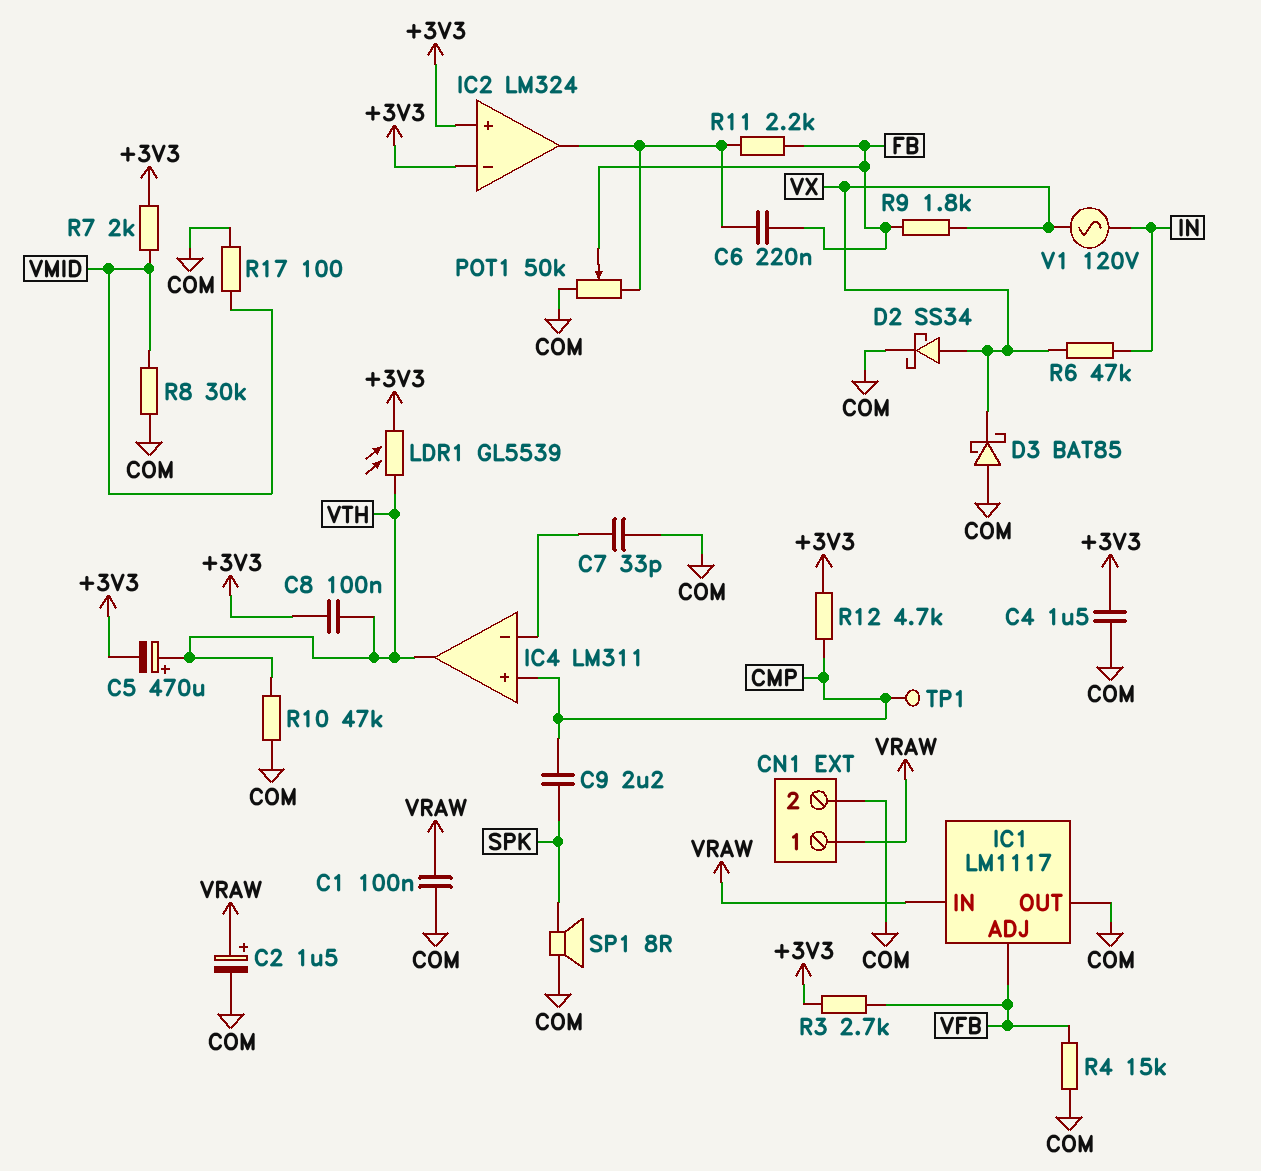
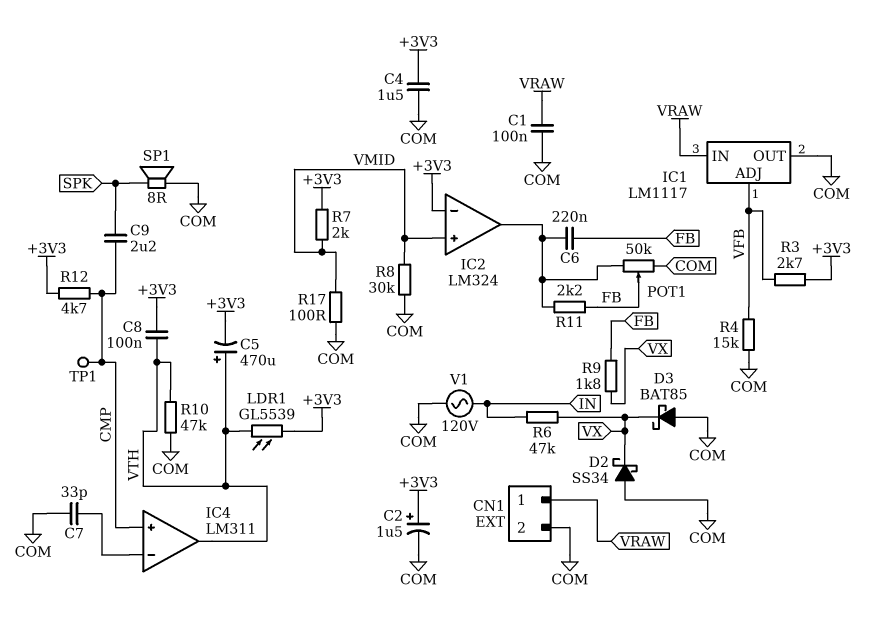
C2: 1.5uF (plus VRAW, minus COM) -> 1.5uF (plus +3V3, minus COM)
D2: schottky SS34 (A VX, K COM) -> schottky SS34 (A COM, K VX)
IC2 pin in+: +3V3 -> VMID
V1: AC 120V (IN, VX) -> AC 120V (COM, IN)

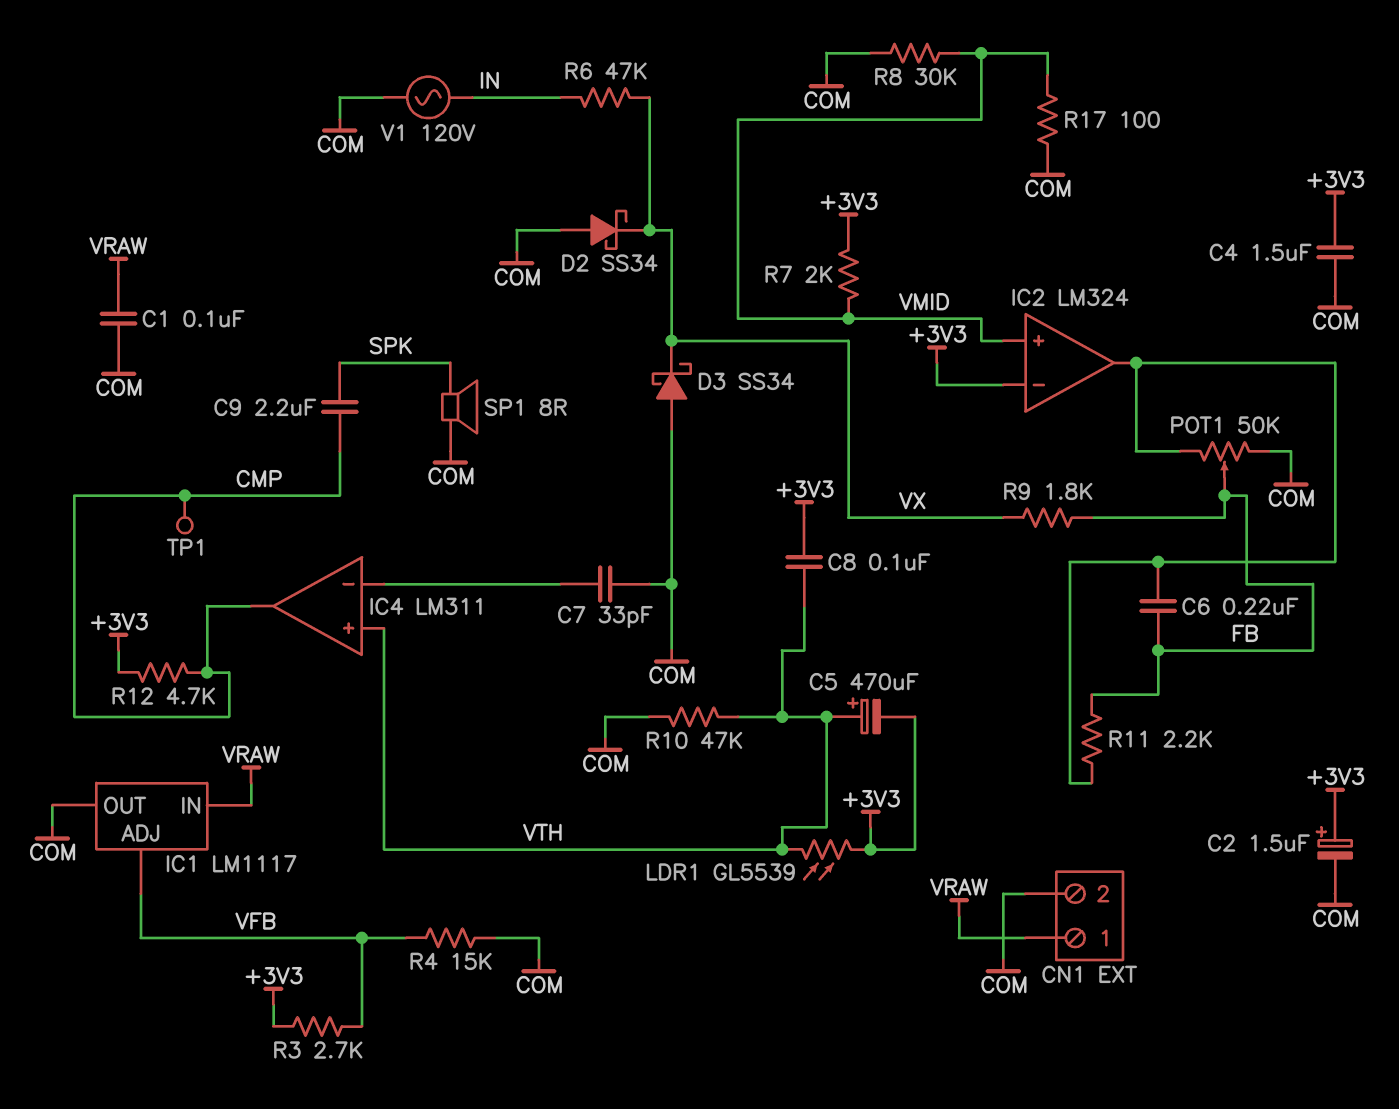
D3: schottky BAT85 (A COM, K VX) -> schottky SS34 (A COM, K VX)
IC4 pin in+: CMP -> VTH
IC4 pin out: VTH -> CMP

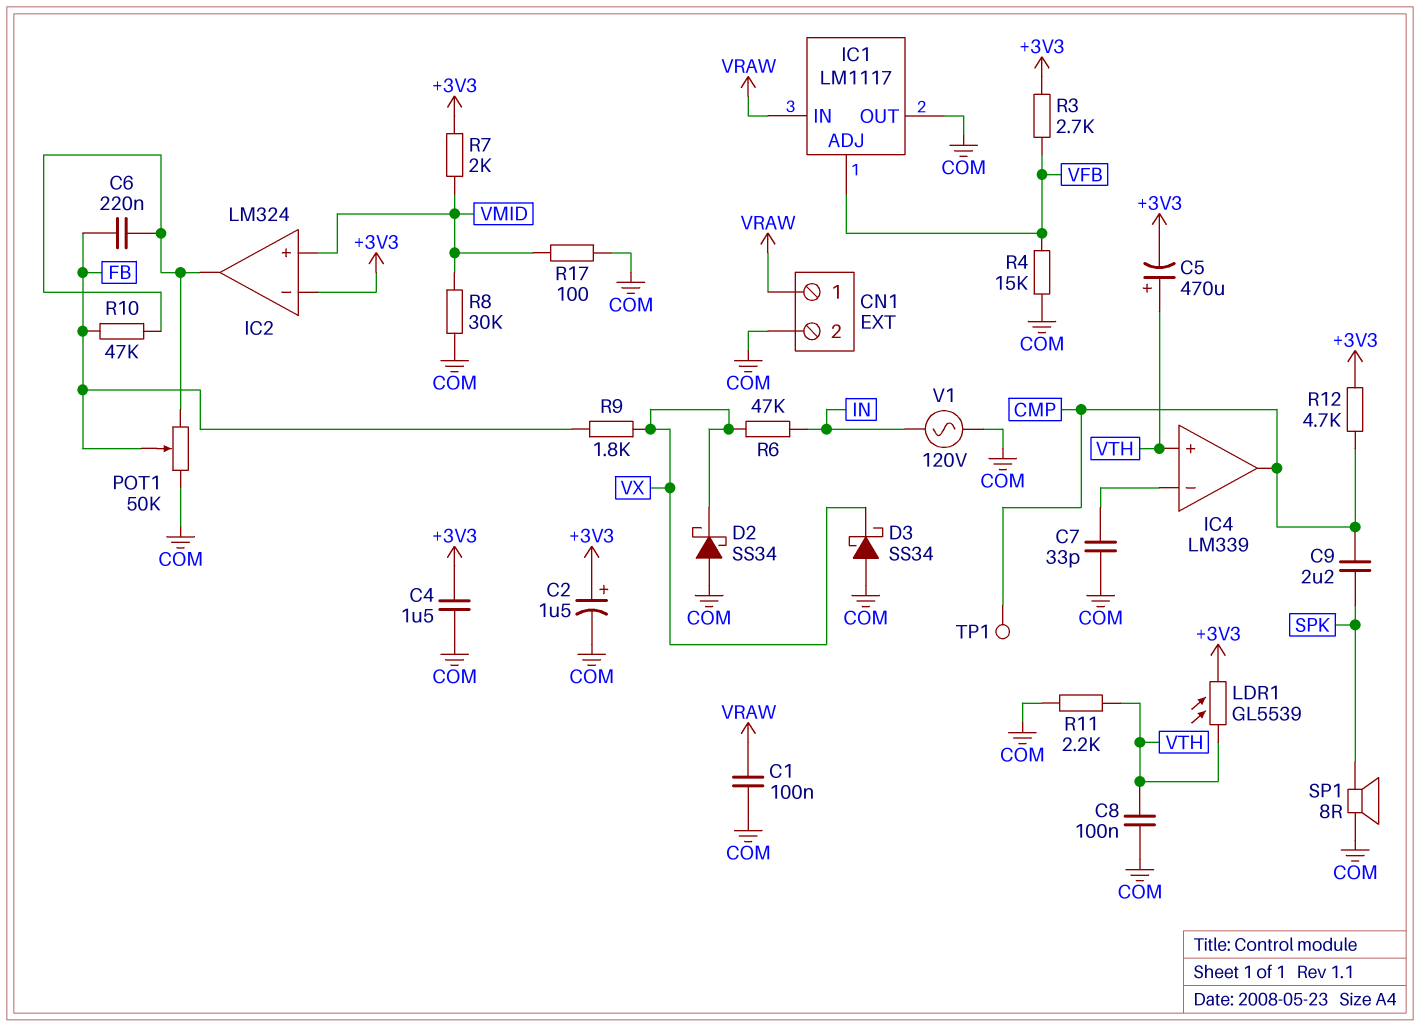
C8: 100nF (+3V3, VTH) -> 100nF (COM, VTH)
IC4: LM311 -> LM339
R10: 47k (COM, VTH) -> 47k (FB, IC2/out)
R11: 2.2k (FB, IC2/out) -> 2.2k (COM, VTH)

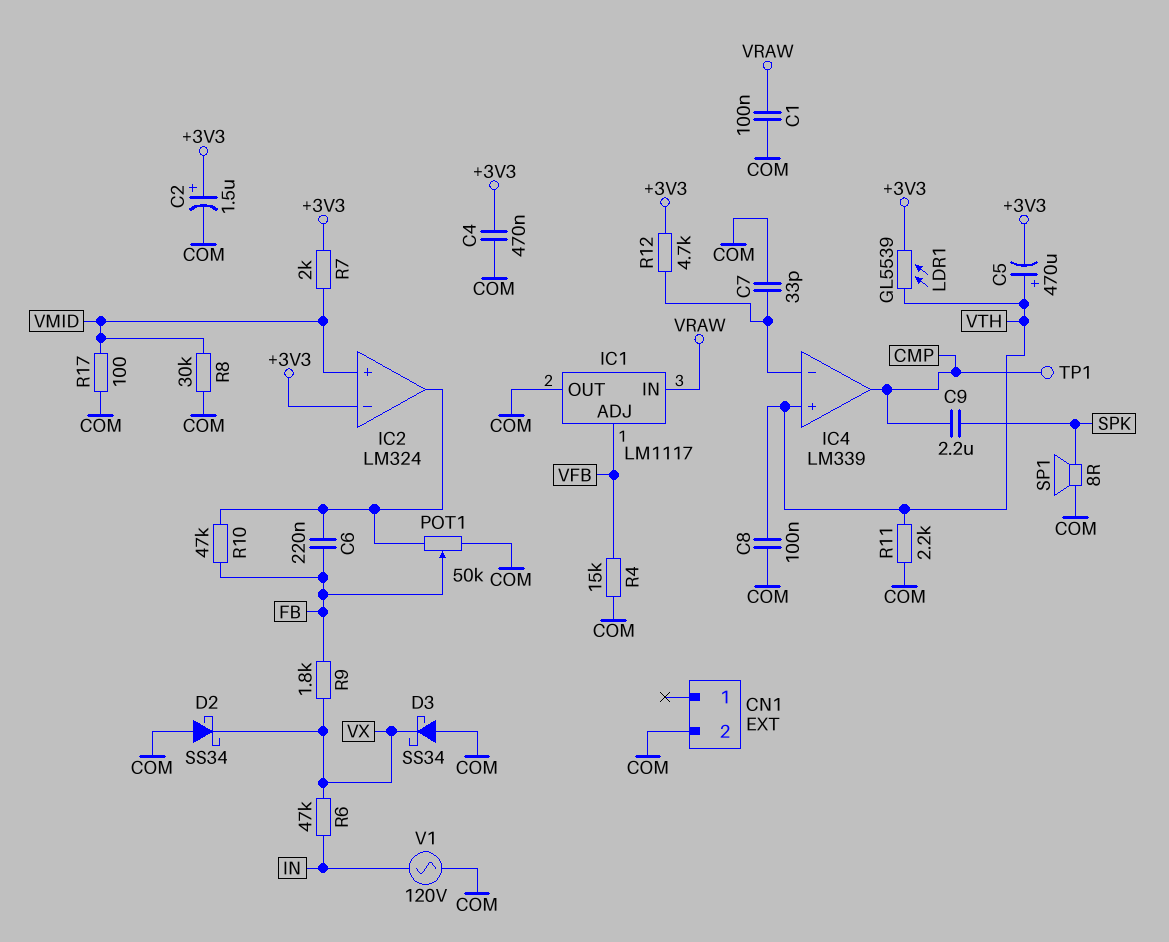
C4: 1.5uF (+3V3, COM) -> 470nF (+3V3, COM)
CN1 pin 1: VRAW -> none
R3: 2.7k (+3V3, VFB) -> none
R12: 4.7k (+3V3, CMP) -> 4.7k (+3V3, IC4/in-)

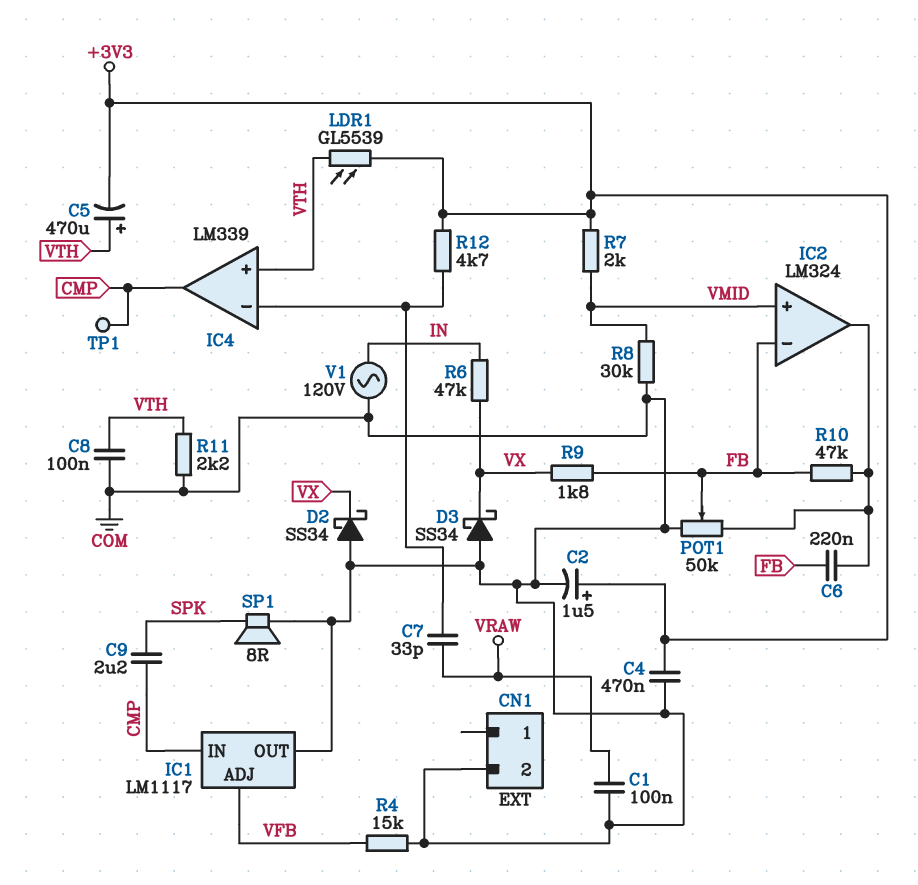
C7: 33pF (COM, IC4/in-) -> 33pF (IC4/in-, VRAW)
IC1 pin IN: VRAW -> CMP
IC2 pin in-: +3V3 -> FB
R17: 100 (COM, VMID) -> none

